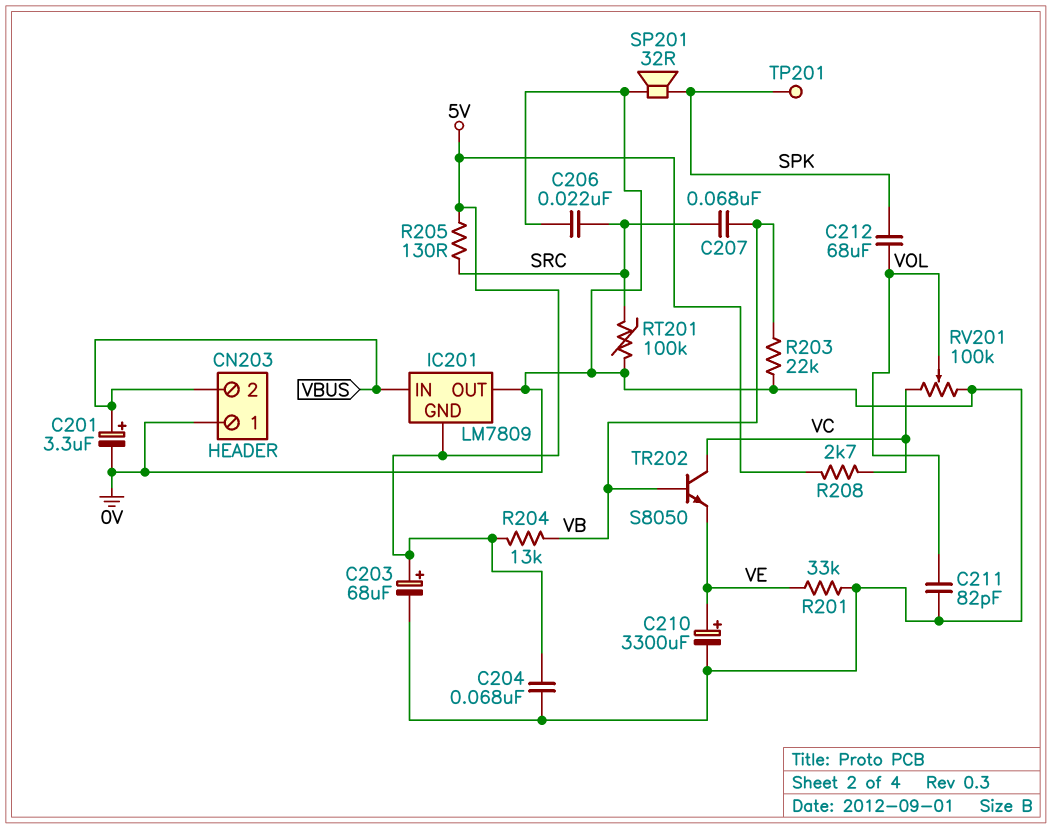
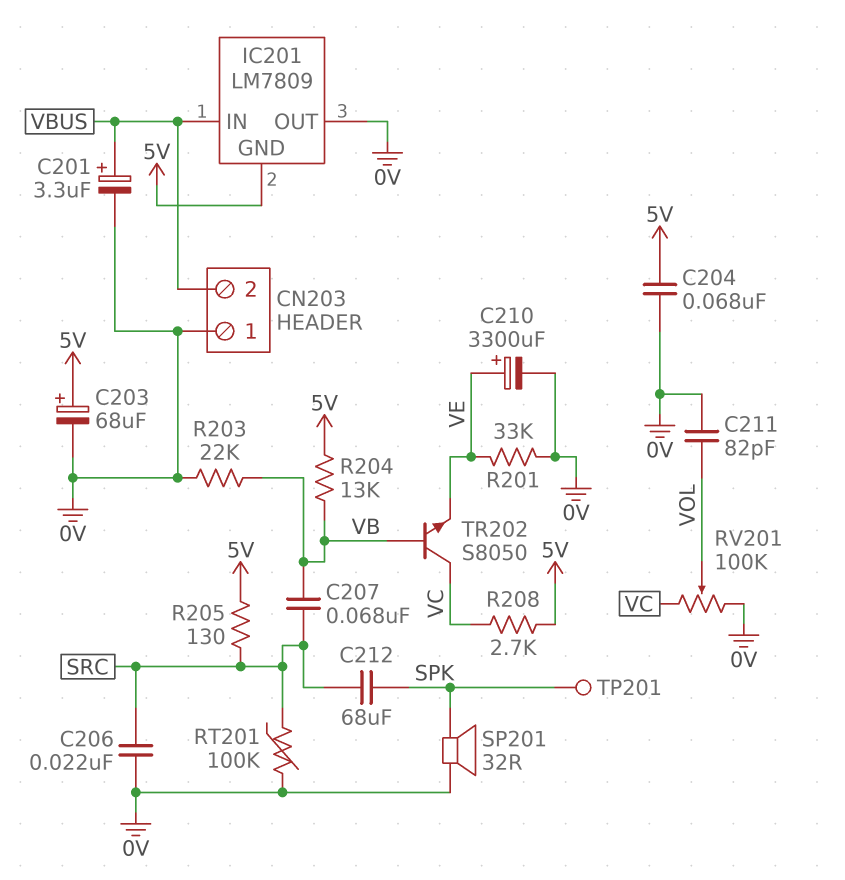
C212: 68uF (SPK, VOL) -> 68uF (SPK, SRC)

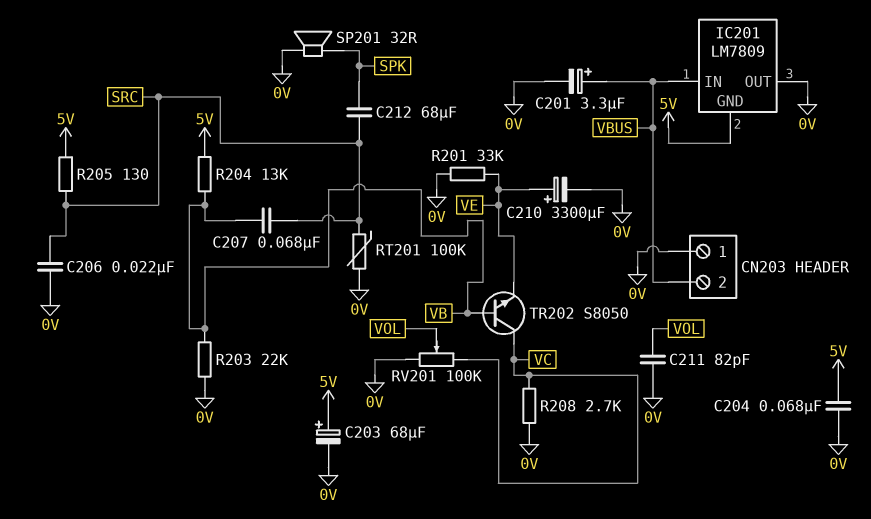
R208: 2.7k (5V, VC) -> 2.7k (0V, VC)
TP201: test point (SPK) -> none

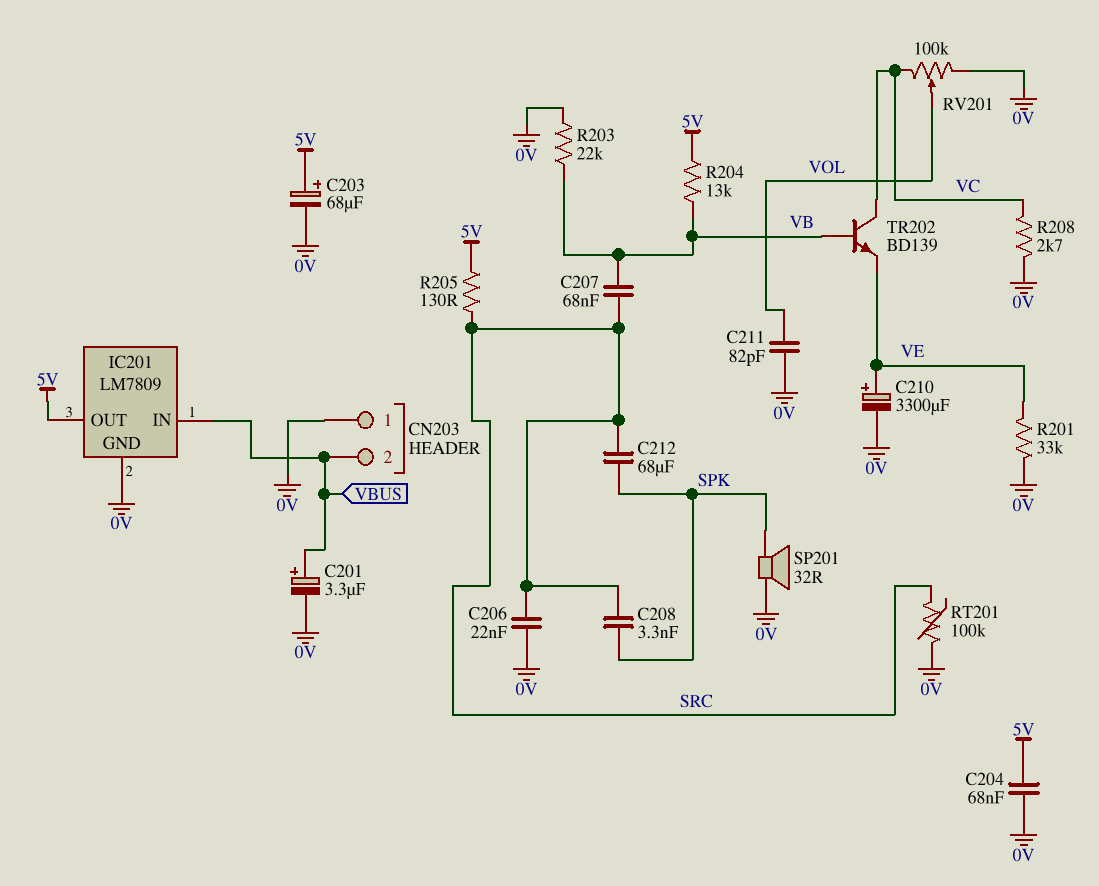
C208: none -> 3.3nF (SPK, SRC)
IC201 pin GND: 5V -> 0V
IC201 pin OUT: 0V -> 5V
TR202: NPN S8050 (B VB, C VC, E VE) -> NPN BD139 (B VB, C VC, E VE)

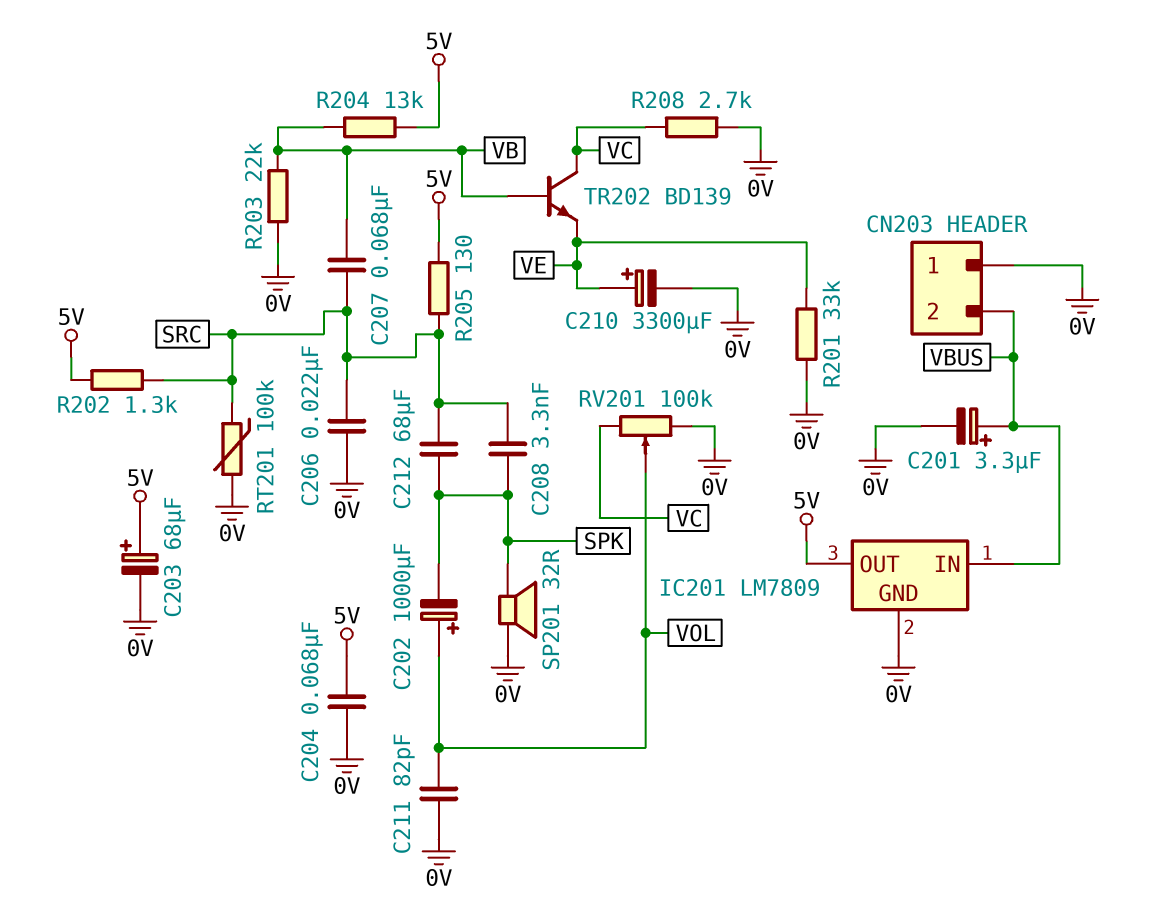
C202: none -> 1000uF (plus VOL, minus SPK)
R202: none -> 1.3k (5V, SRC)

